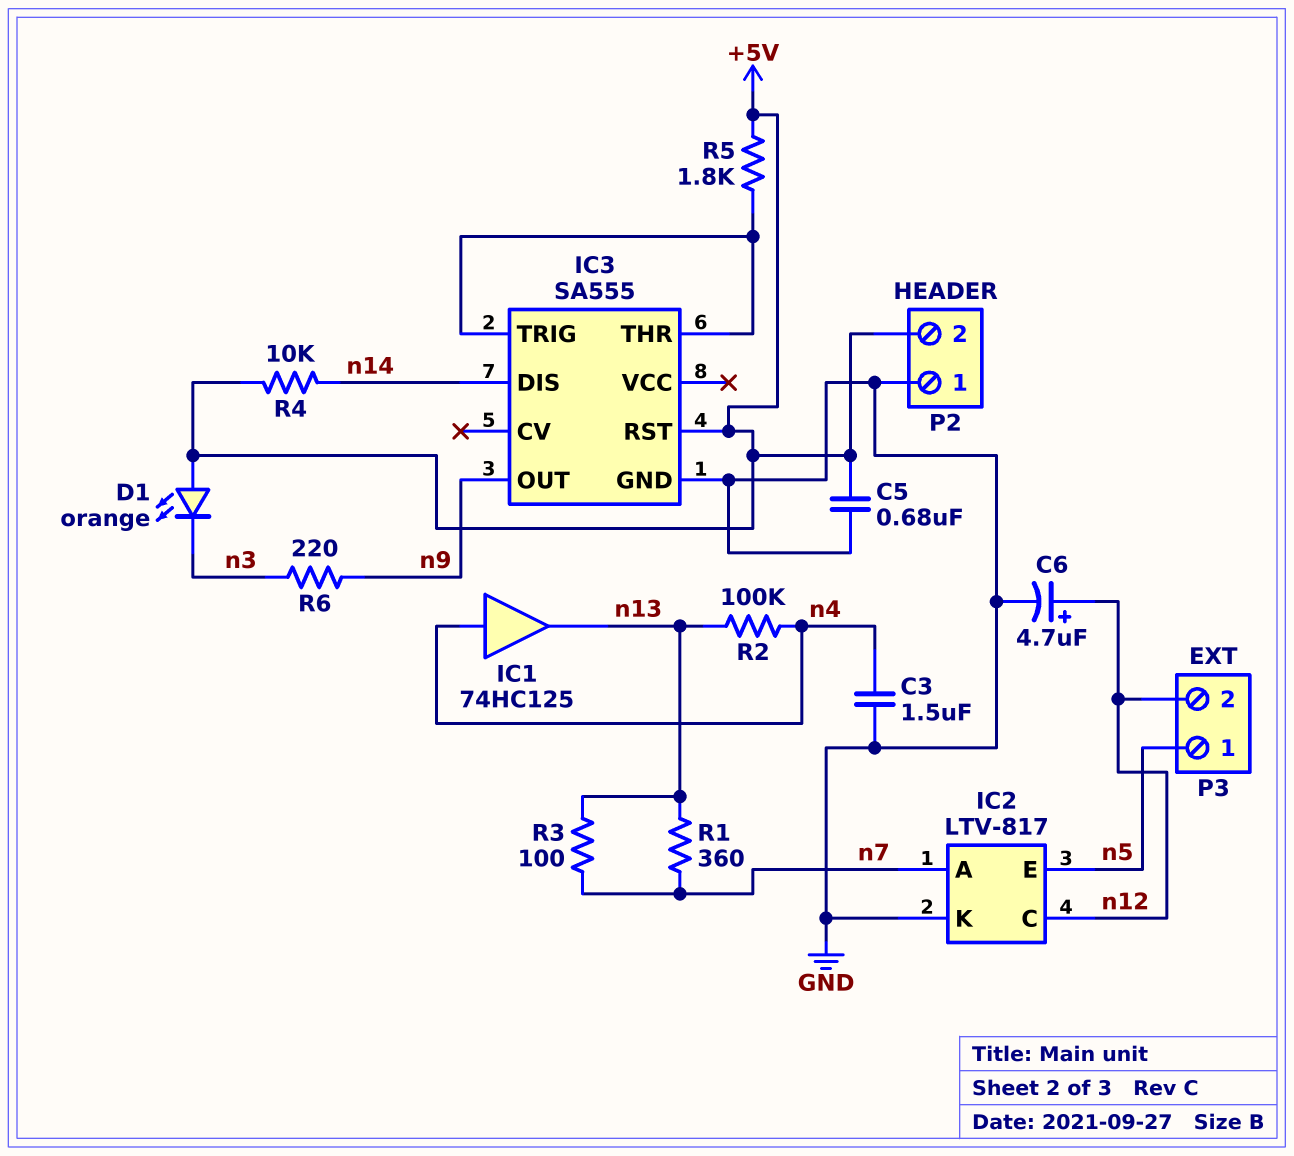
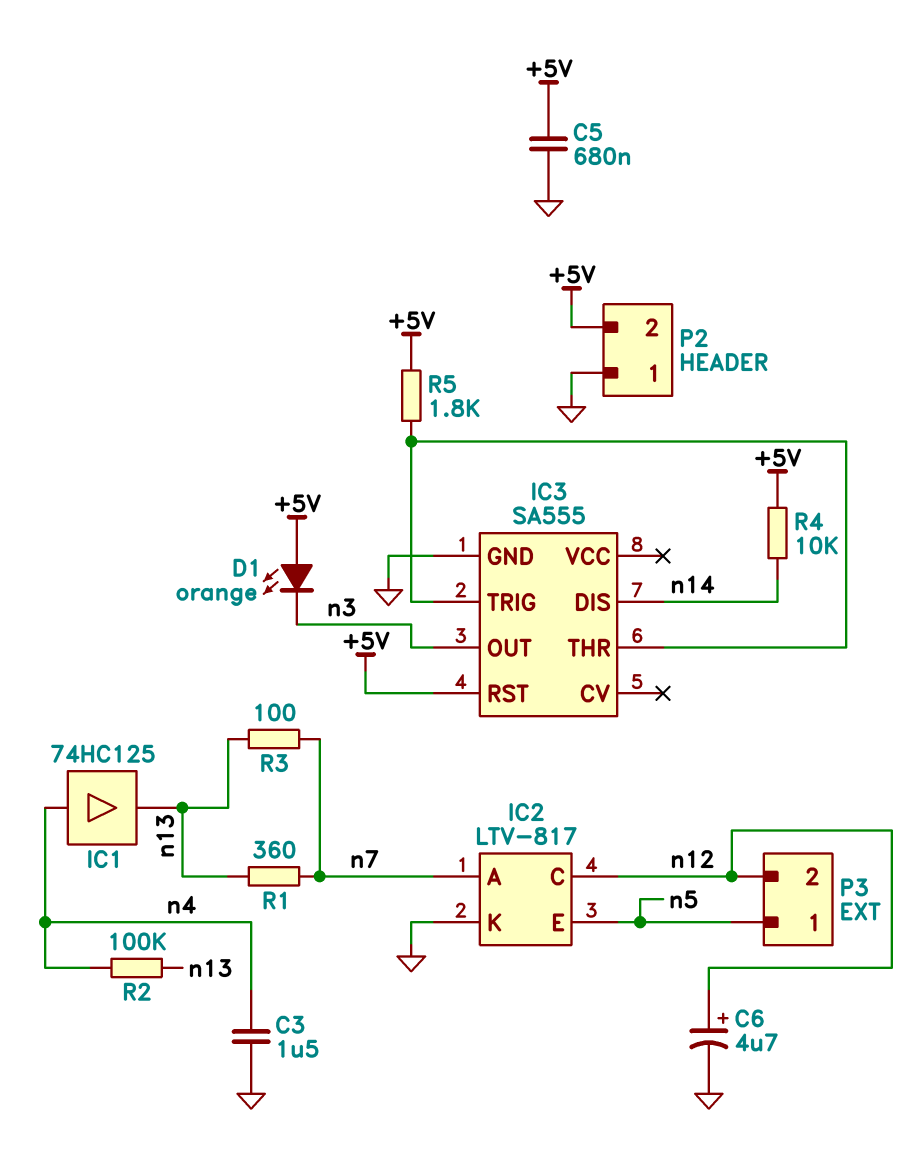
IC3 pin OUT: n9 -> n3
R6: 220 (n3, n9) -> none

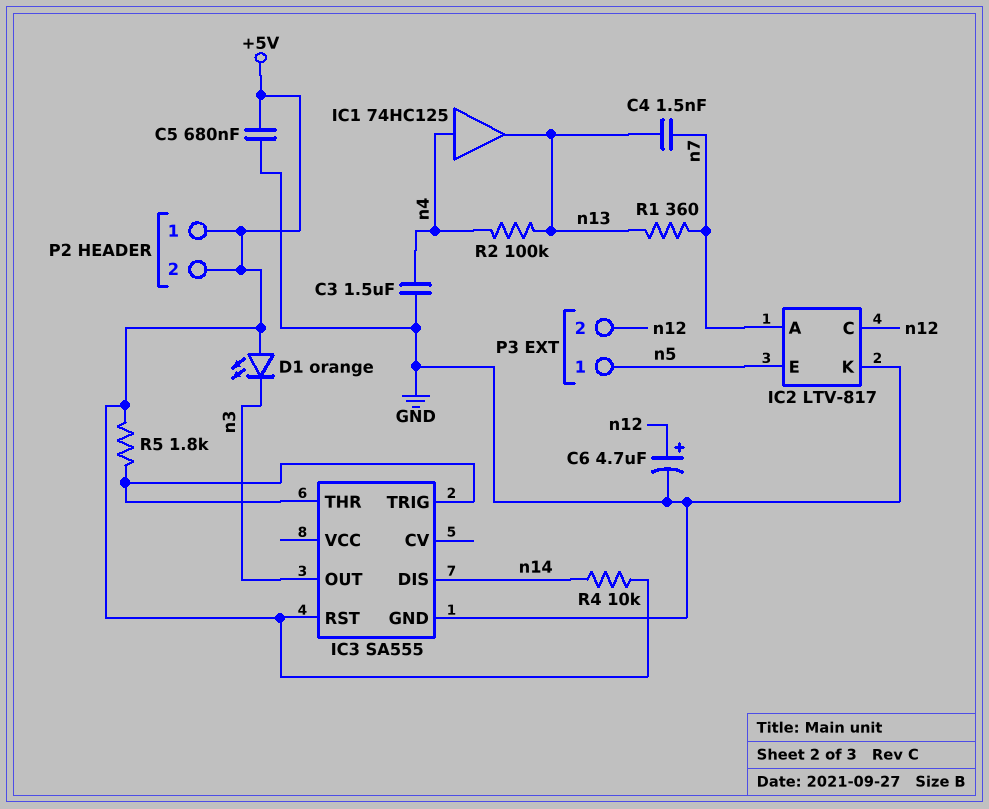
C4: none -> 1.5nF (n7, n13)
P2 pin 1: GND -> +5V
R3: 100 (n7, n13) -> none

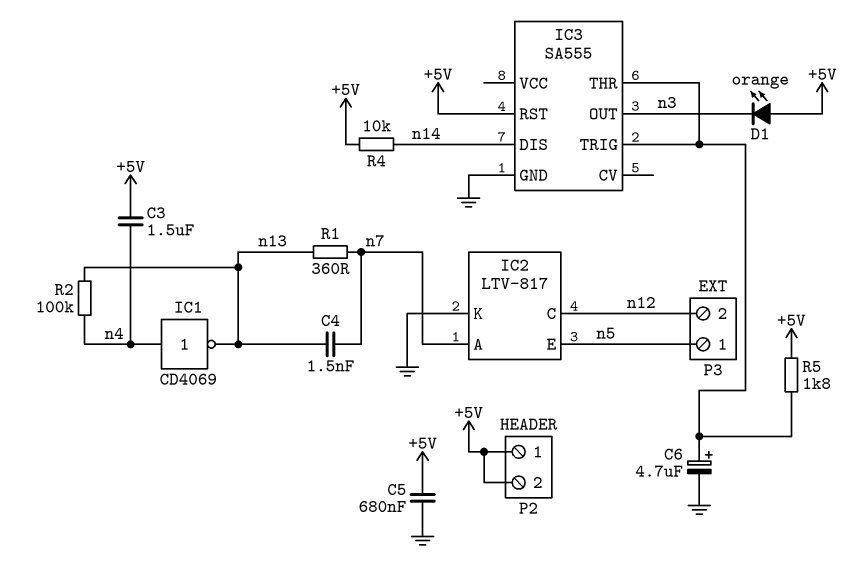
C3: 1.5uF (GND, n4) -> 1.5uF (+5V, n4)
C6: 4.7uF (plus n12, minus GND) -> 4.7uF (plus IC3/THR, minus GND)
IC1: buffer 74HC125 (in n4, out n13) -> NOT CD4069 (in n4, out n13)

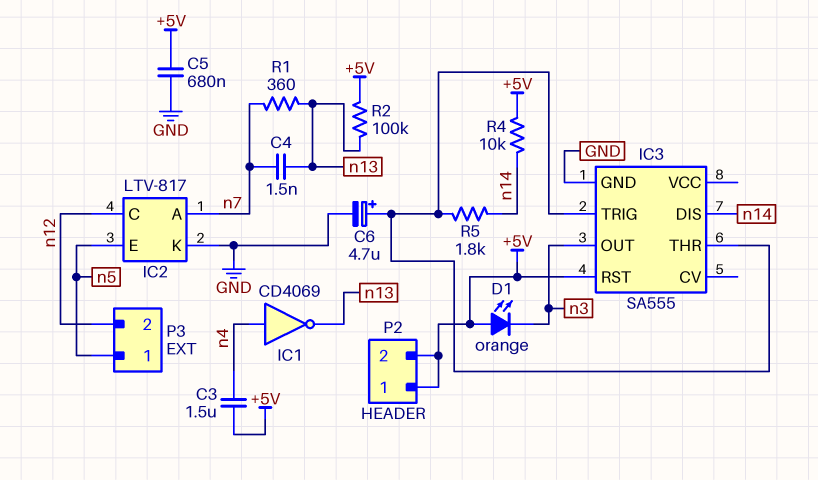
R2: 100k (n4, n13) -> 100k (+5V, n13)
R5: 1.8k (+5V, IC3/THR) -> 1.8k (IC3/THR, n14)

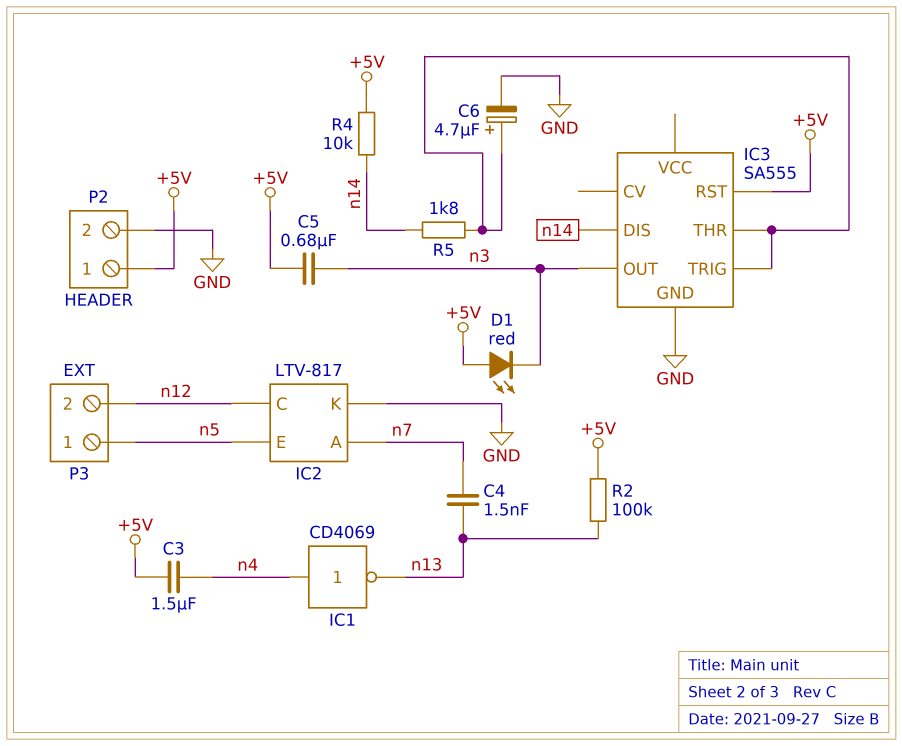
C5: 680nF (+5V, GND) -> 680nF (+5V, n3)
D1: LED orange (A +5V, K n3) -> LED red (A +5V, K n3)
P2 pin 2: +5V -> GND
R1: 360 (n7, n13) -> none

